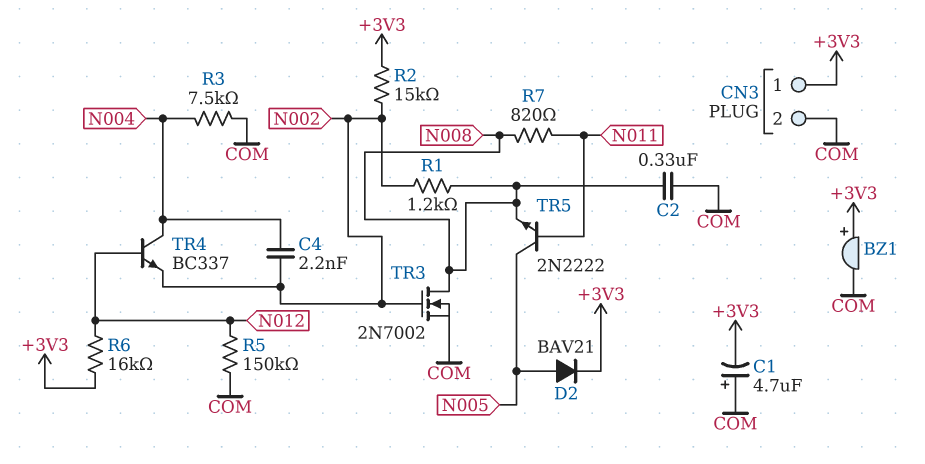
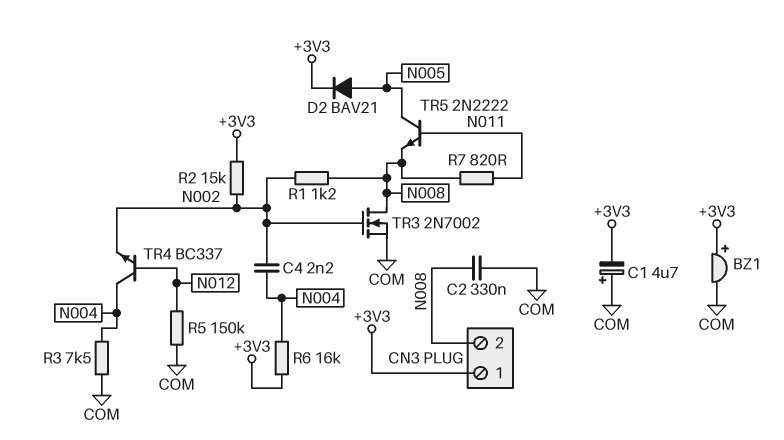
CN3 pin 2: COM -> N008
R6: 16k (+3V3, N012) -> 16k (+3V3, N004)

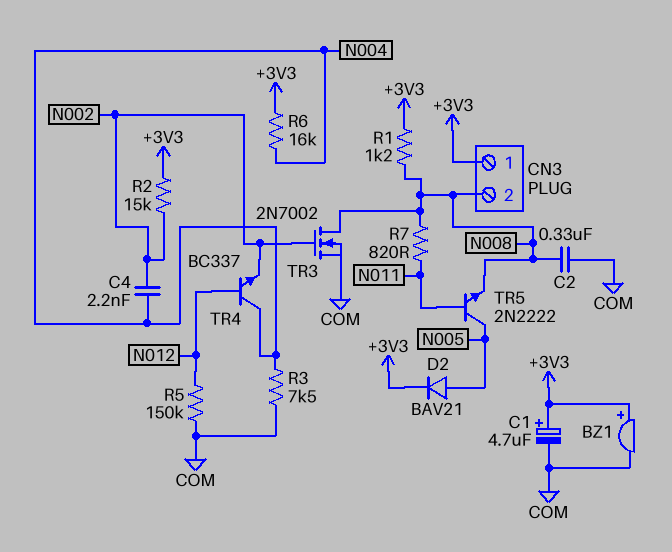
C1: 4.7uF (plus COM, minus +3V3) -> 4.7uF (plus +3V3, minus COM)
R1: 1.2k (N002, N008) -> 1.2k (+3V3, N008)

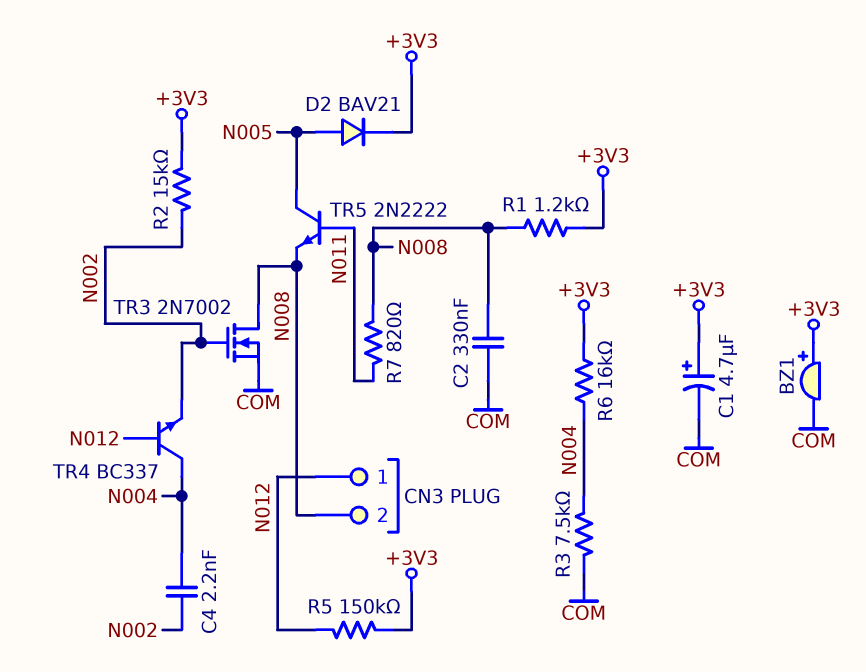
CN3 pin 1: +3V3 -> N012
R5: 150k (COM, N012) -> 150k (+3V3, N012)

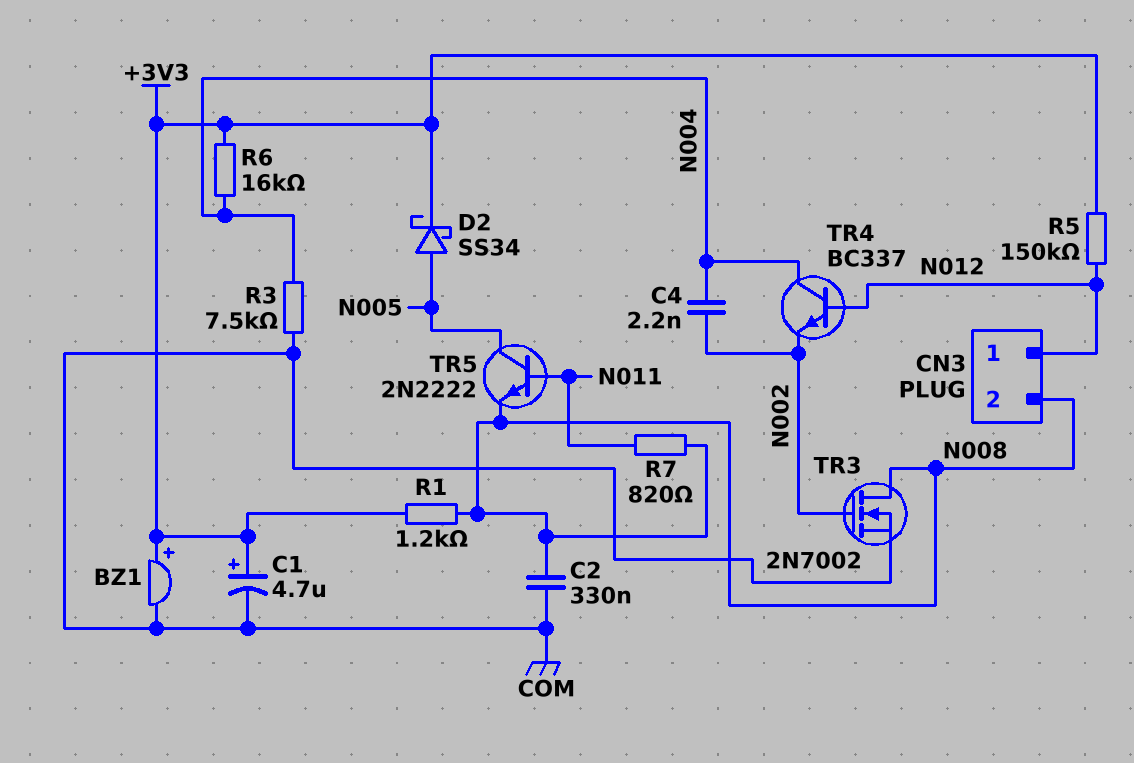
D2: diode BAV21 (A N005, K +3V3) -> schottky SS34 (A N005, K +3V3)
R2: 15k (+3V3, N002) -> none

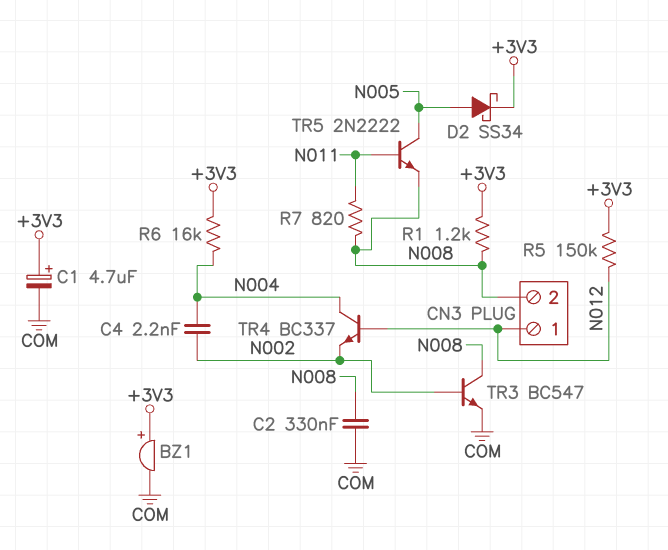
R3: 7.5k (COM, N004) -> none
TR3: NMOS 2N7002 (G N002, D N008, S COM) -> NPN BC547 (B N002, C N008, E COM)

